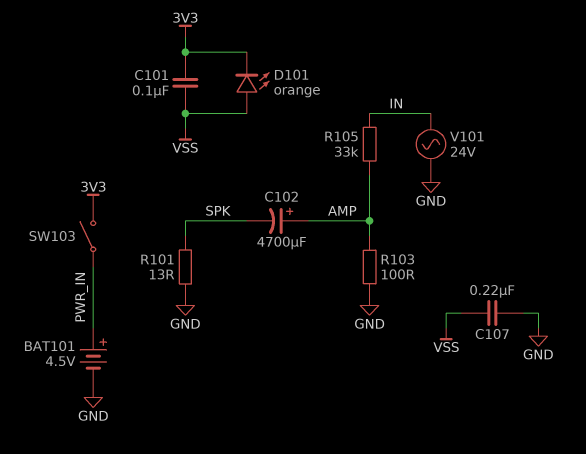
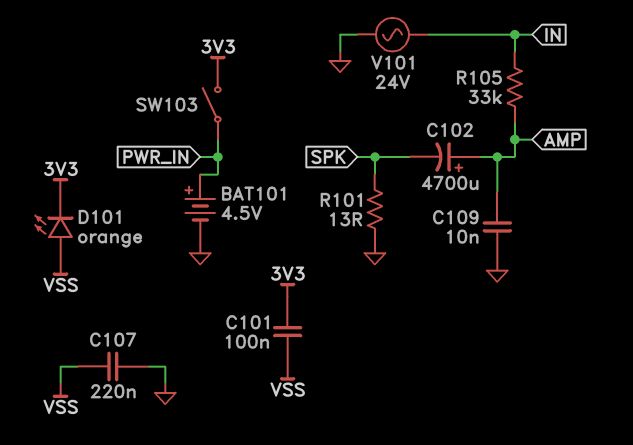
C109: none -> 10nF (AMP, GND)
R103: 100 (AMP, GND) -> none

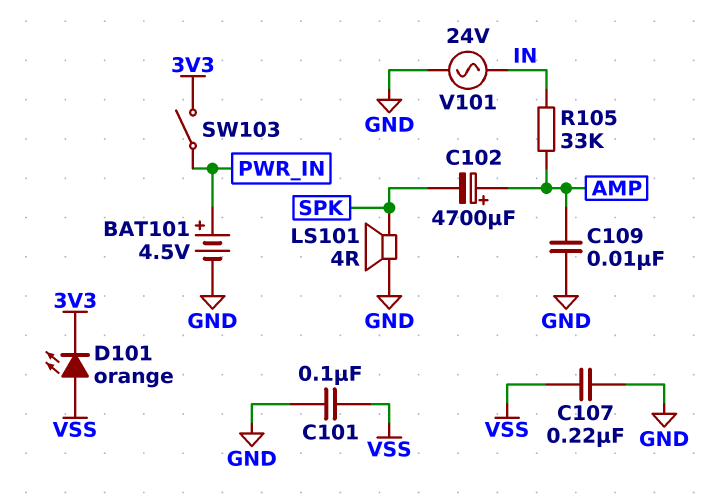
C101: 100nF (3V3, VSS) -> 100nF (GND, VSS)
LS101: none -> speaker 4R (GND, SPK)
R101: 13 (GND, SPK) -> none

